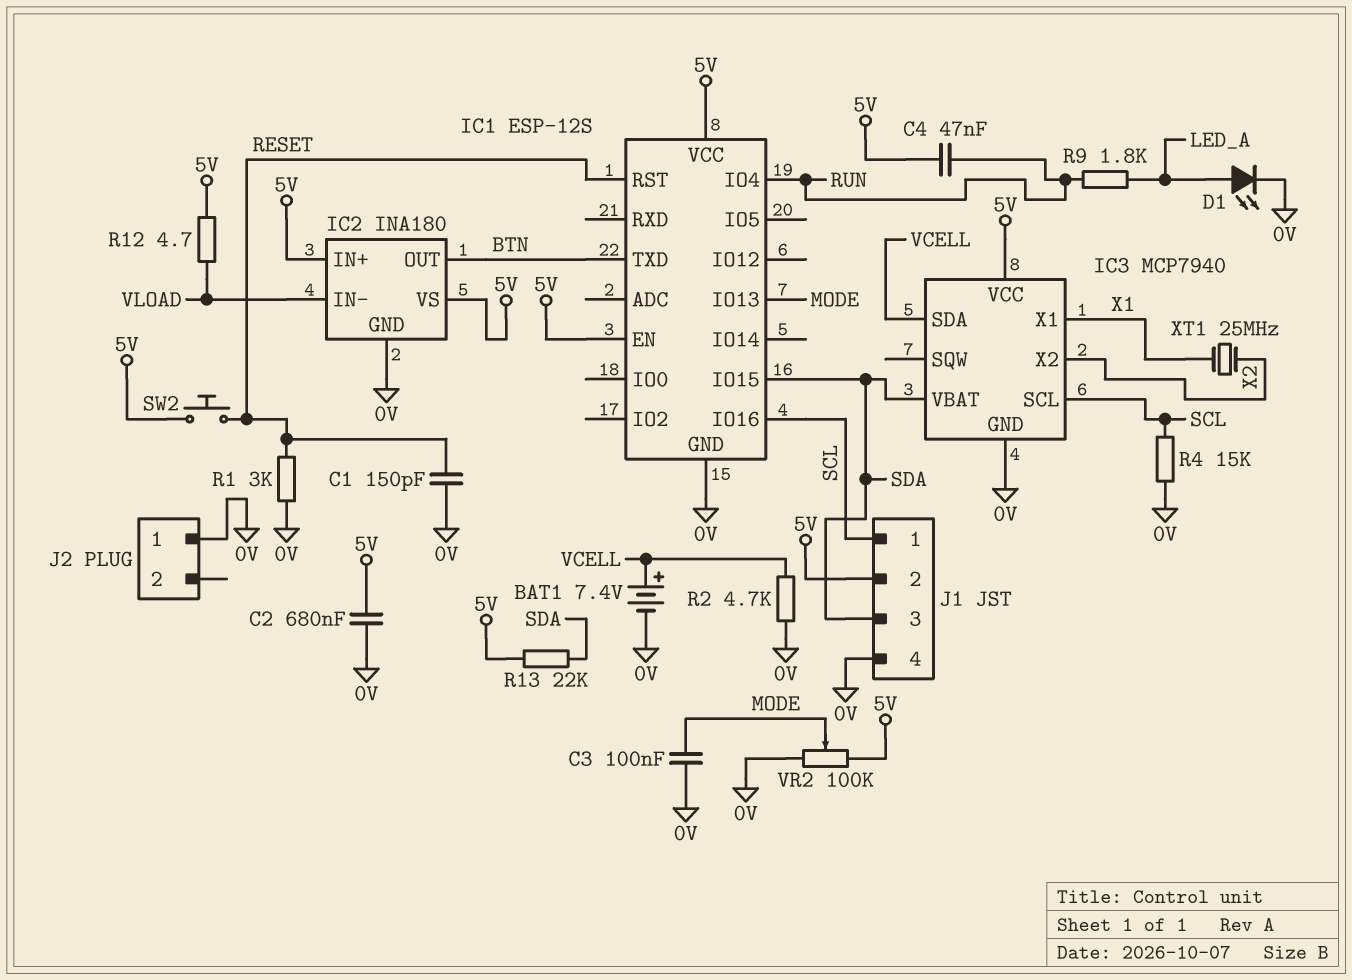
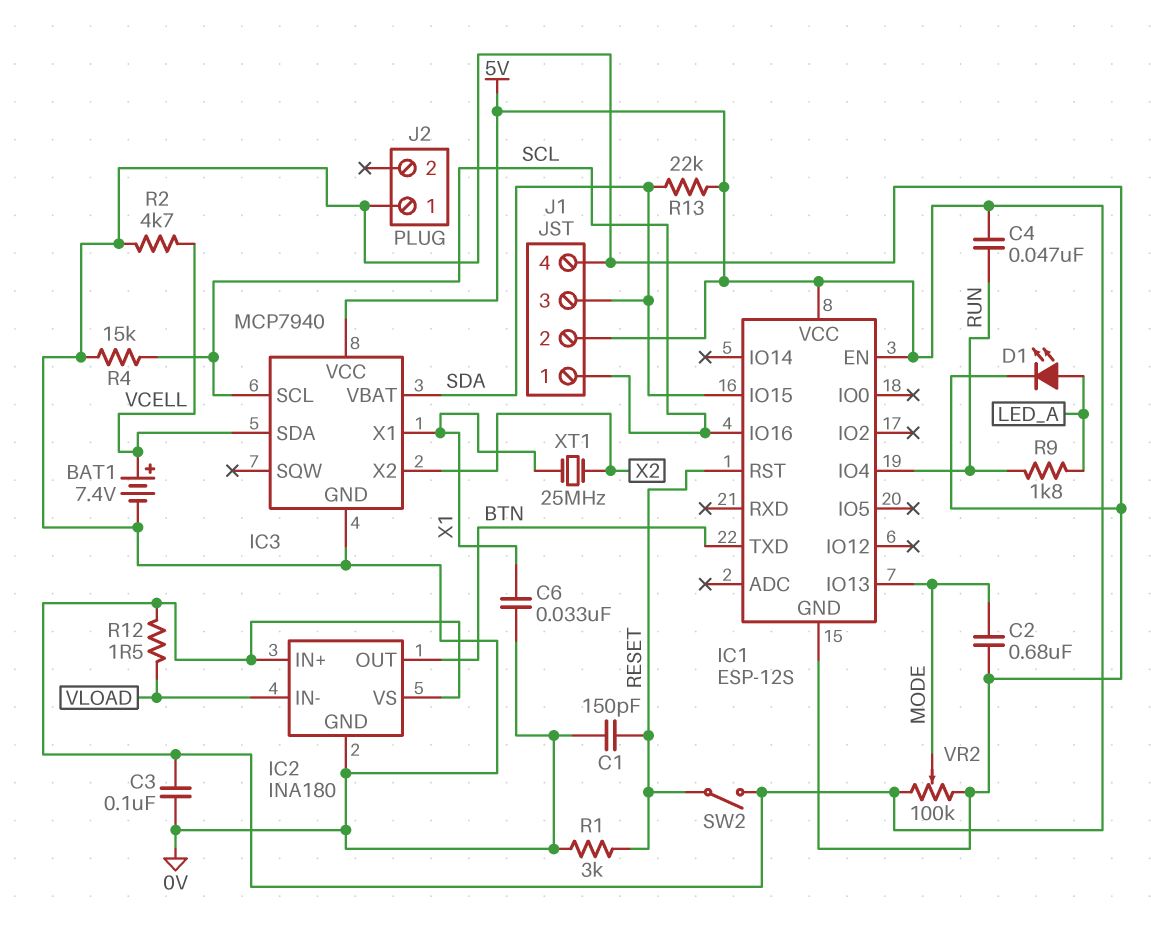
C2: 680nF (0V, 5V) -> 680nF (0V, MODE)
C3: 100nF (0V, MODE) -> 100nF (0V, 5V)
C6: none -> 33nF (0V, X1)
R12: 4.7 (5V, VLOAD) -> 1.5 (5V, VLOAD)
SW2: button (5V, RESET) -> switch (5V, RESET)

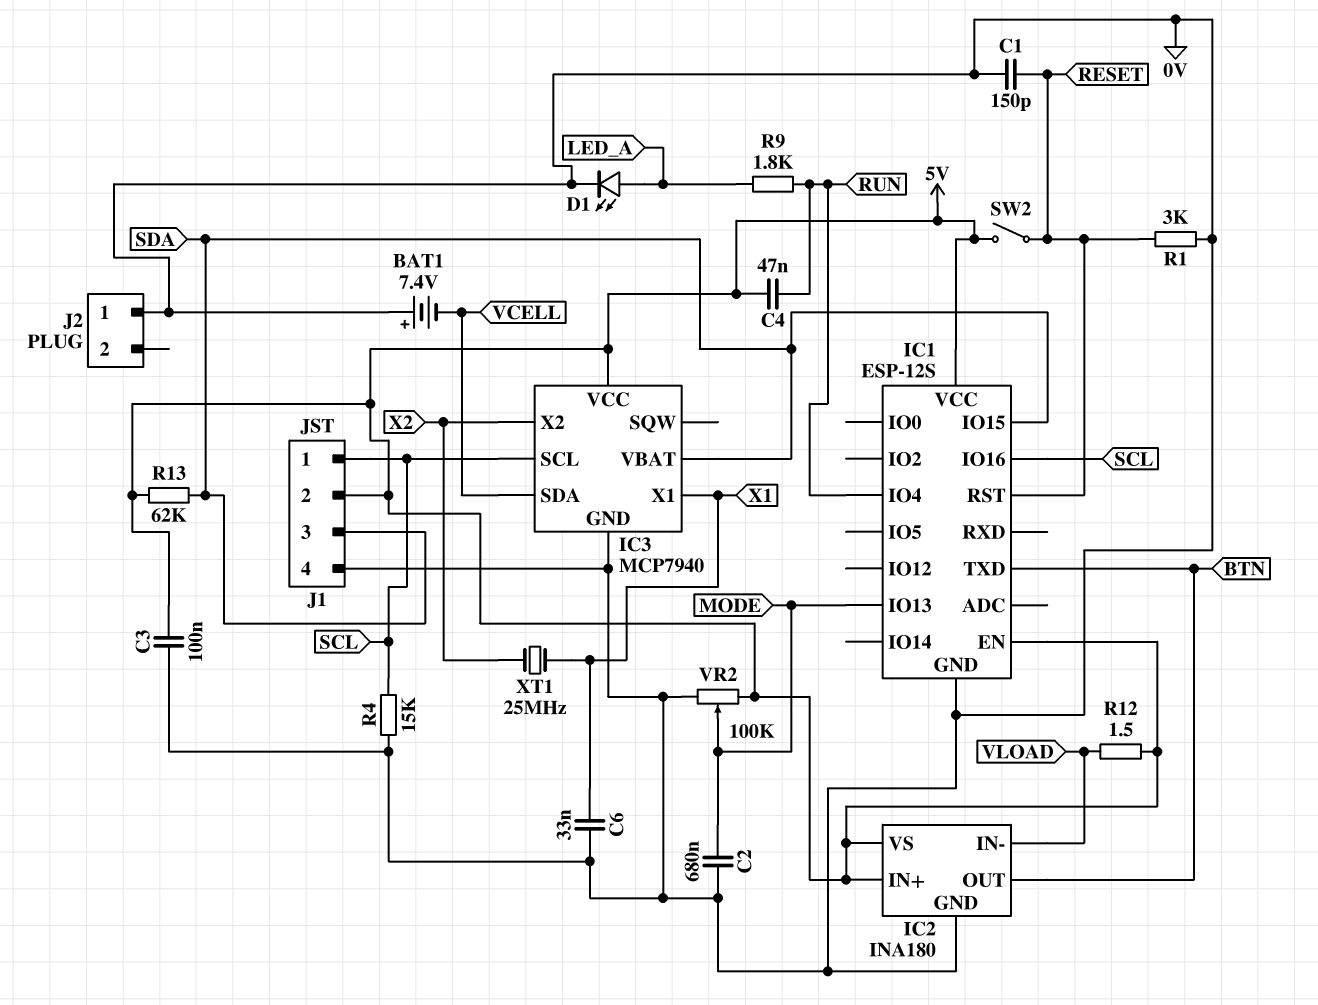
BAT1: 7.4V (plus VCELL, minus 0V) -> 7.4V (plus 0V, minus VCELL)
R2: 4.7k (0V, VCELL) -> none
R13: 22k (5V, SDA) -> 62k (5V, SDA)

